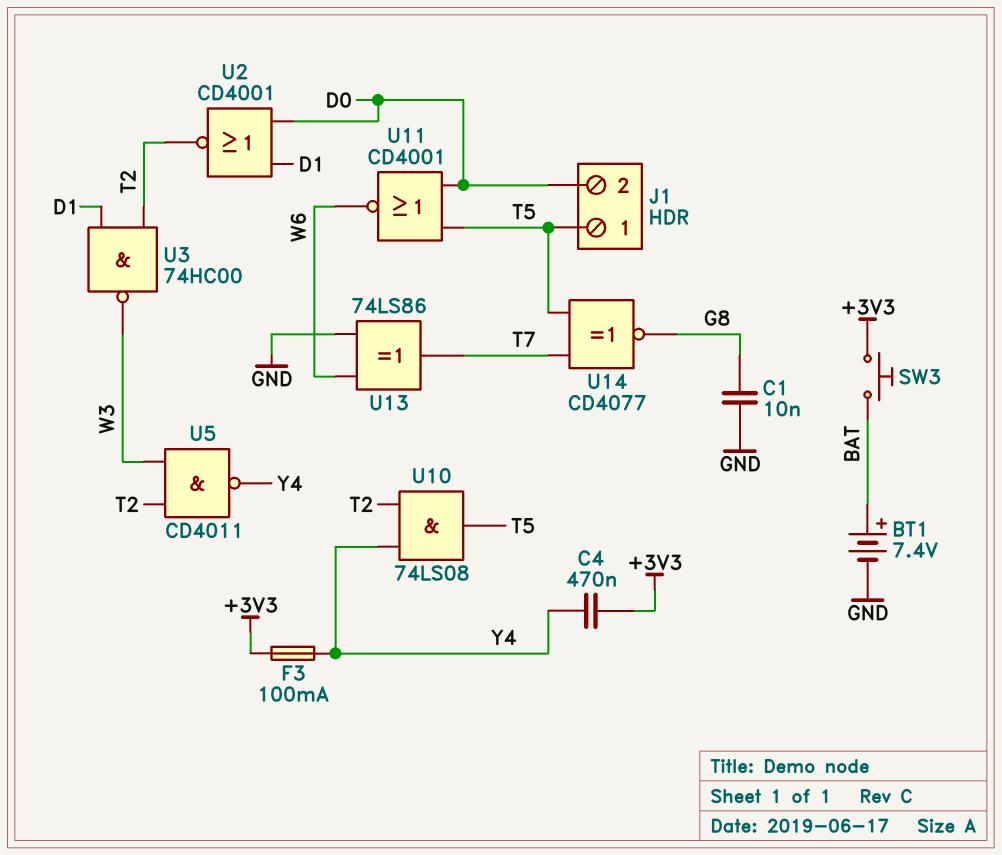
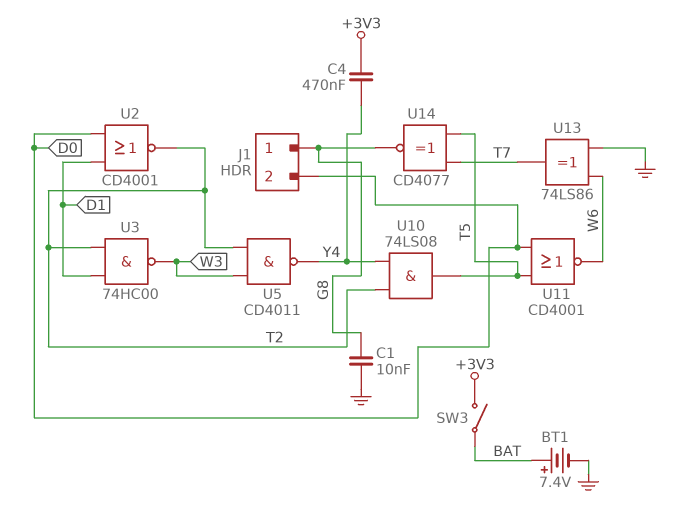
F3: 100mA (+3V3, Y4) -> none
J1 pin 1: T5 -> G8
SW3: button (+3V3, BAT) -> switch (+3V3, BAT)

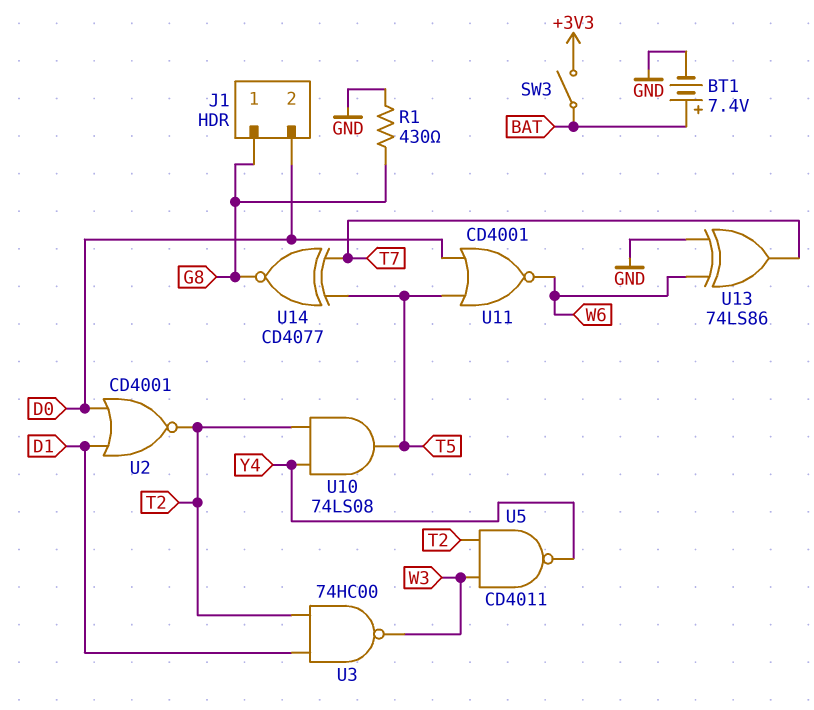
C1: 10nF (G8, GND) -> none
C4: 470nF (+3V3, Y4) -> none
R1: none -> 430 (G8, GND)

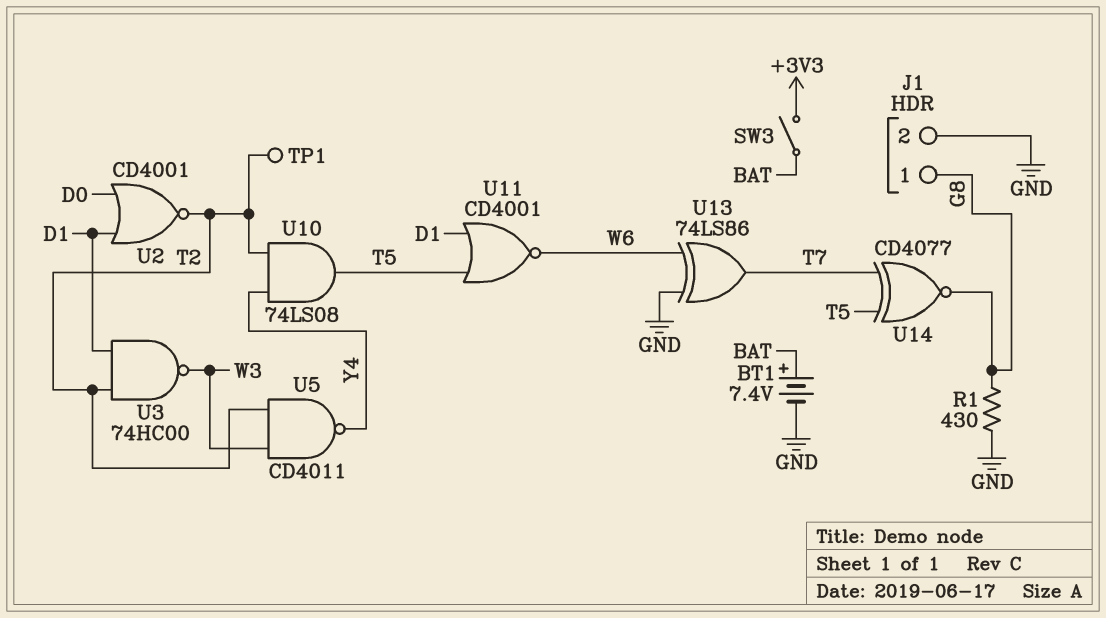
J1 pin 2: D0 -> GND
TP1: none -> test point (T2)
U11: NOR CD4001 (in D0, in T5, out W6) -> NOR CD4001 (in D1, in T5, out W6)

